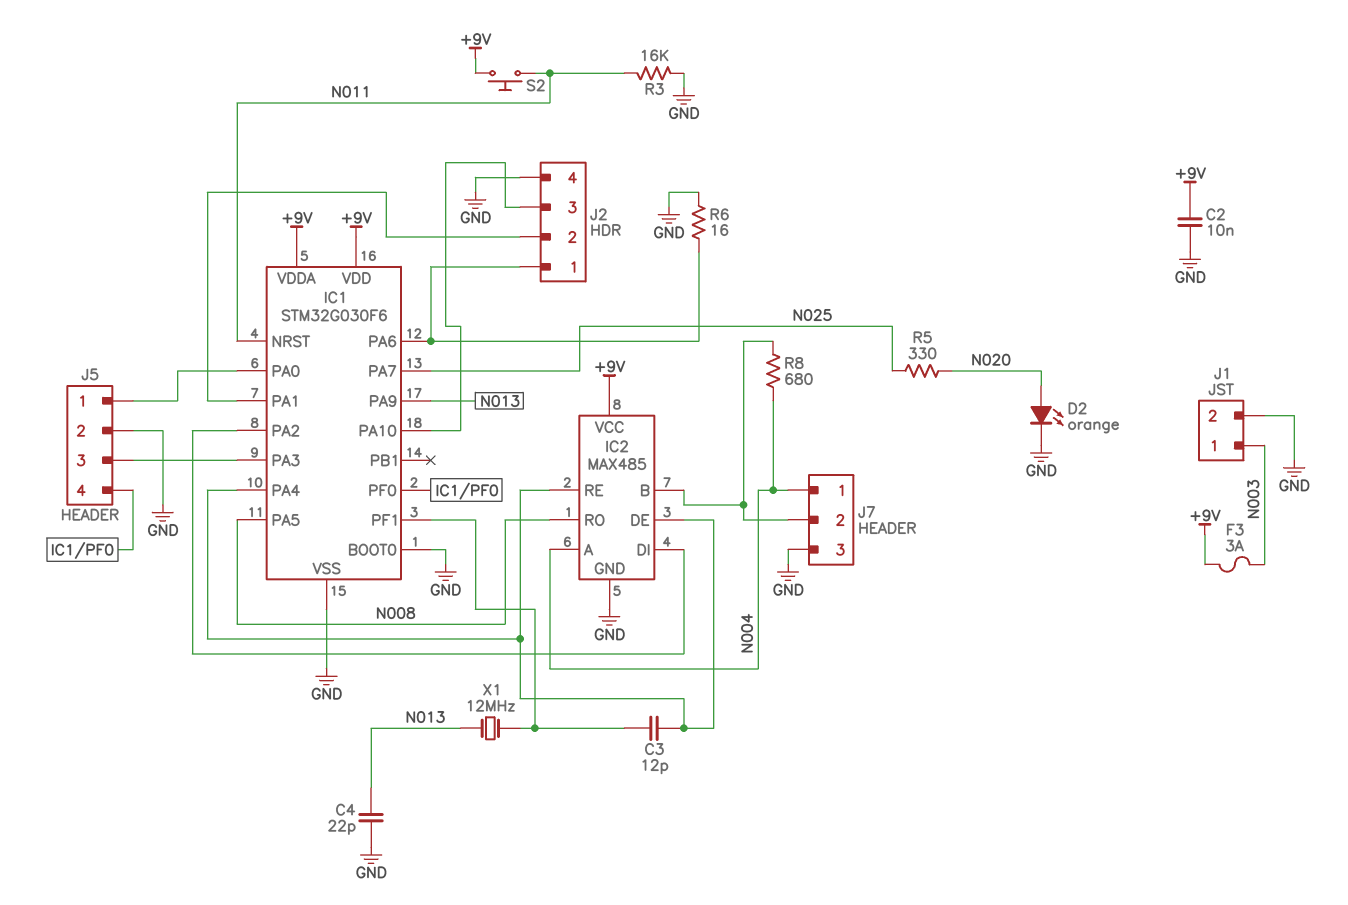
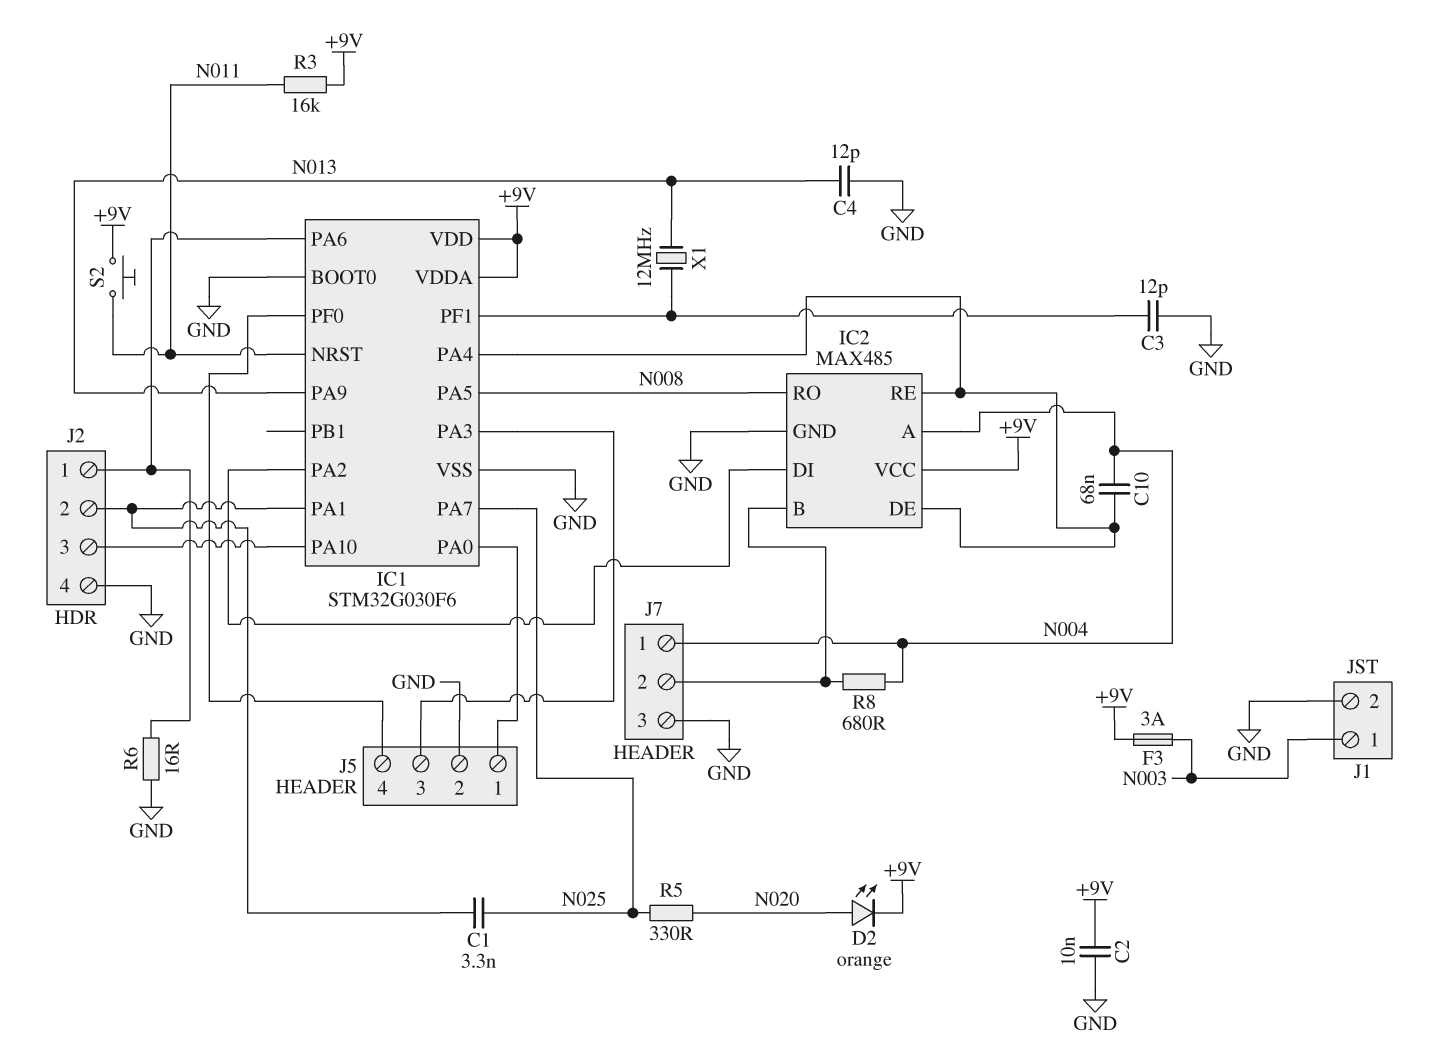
C1: none -> 3.3nF (IC1/PA1, N025)
C3: 12pF (IC1/PA4, IC1/PF1) -> 12pF (GND, IC1/PF1)
C4: 22pF (GND, N013) -> 12pF (GND, N013)
C10: none -> 68nF (IC1/PA4, N004)
D2: LED orange (A N020, K GND) -> LED orange (A N020, K +9V)
R3: 16k (GND, N011) -> 16k (+9V, N011)

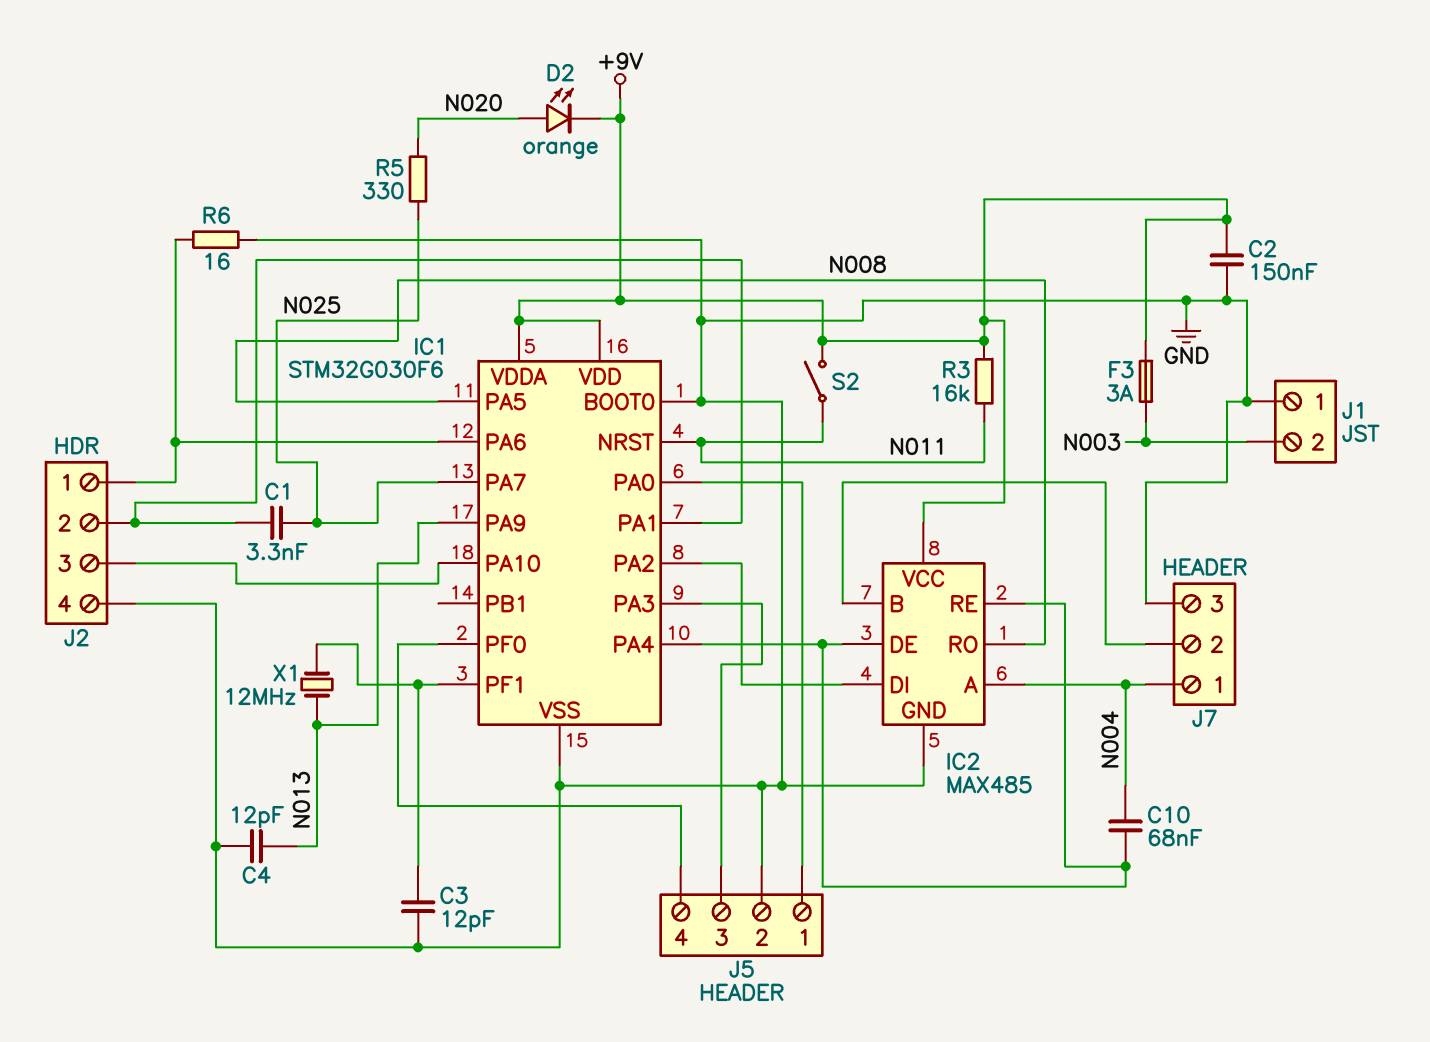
C2: 10nF (+9V, GND) -> 150nF (+9V, GND)
J1 pin 1: N003 -> GND
J1 pin 2: GND -> N003
R8: 680 (IC2/B, N004) -> none
S2: button (+9V, N011) -> switch (+9V, N011)

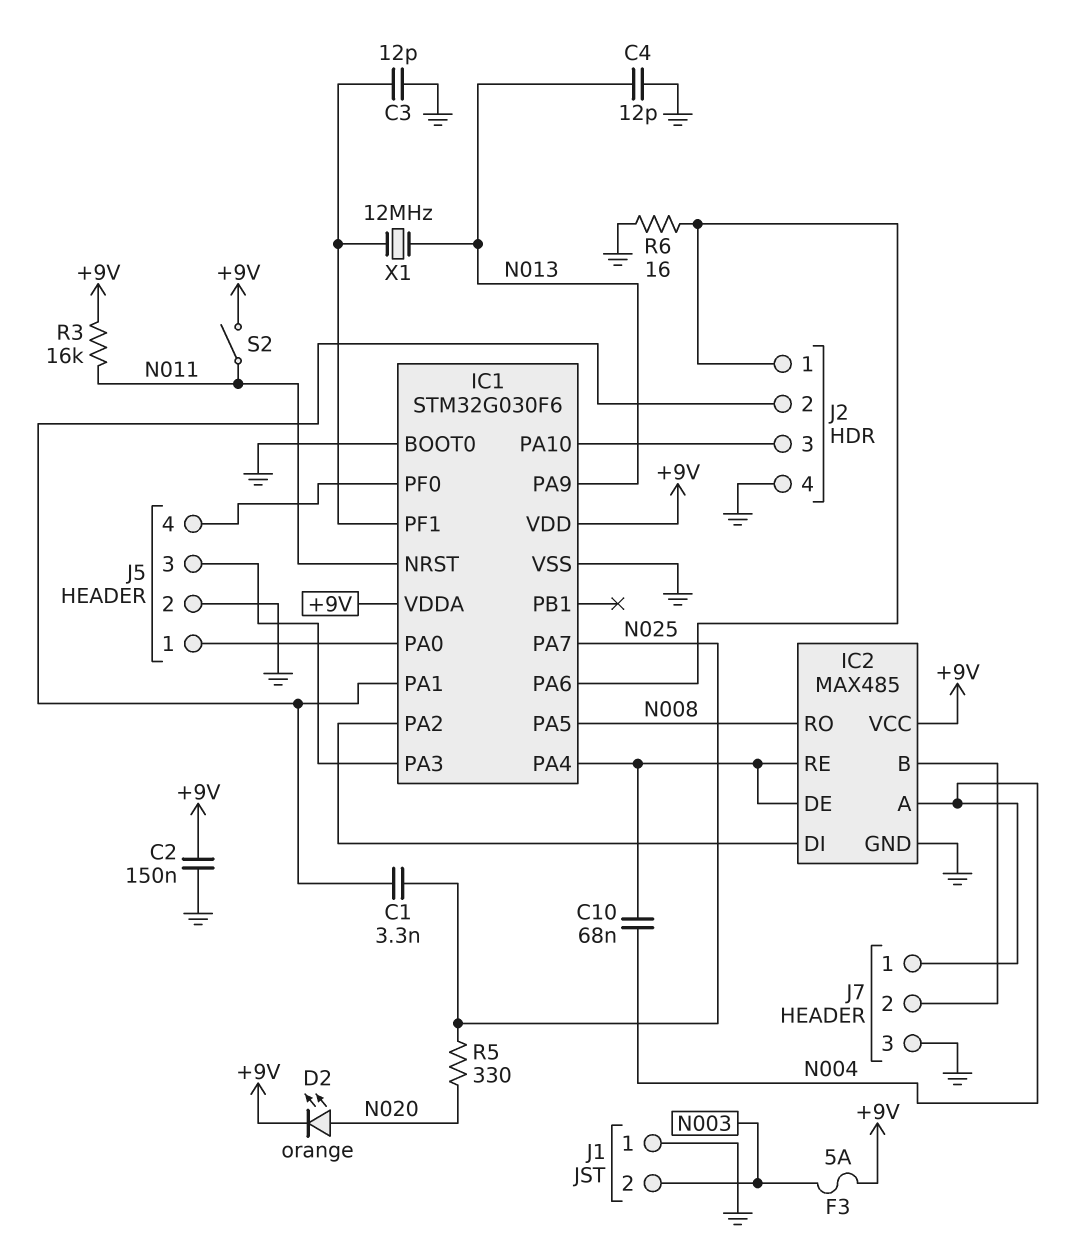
F3: 3A (+9V, N003) -> 5A (+9V, N003)

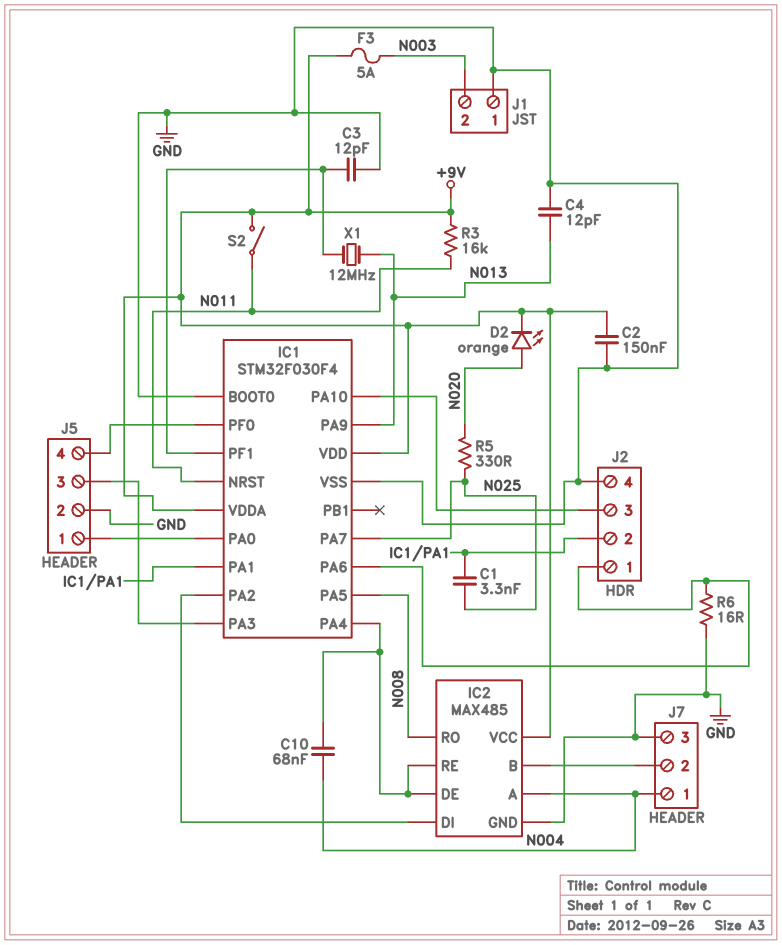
IC1: STM32G030F6 -> STM32F030F4

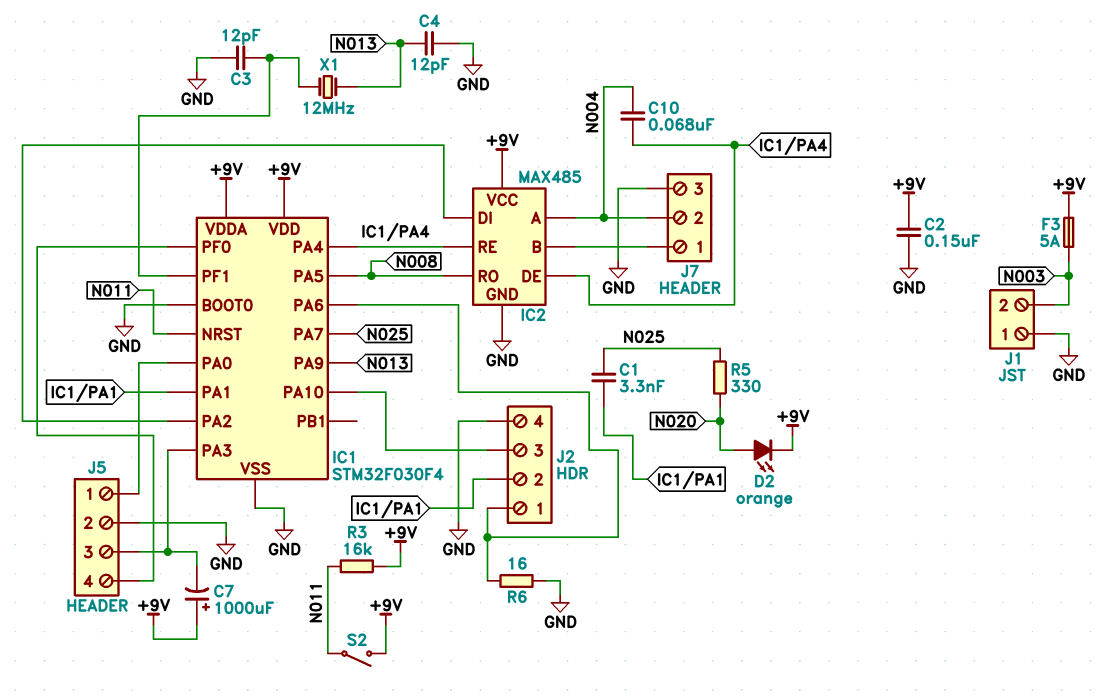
C7: none -> 1000uF (plus +9V, minus IC1/PA3)
J7 pin 1: N004 -> IC2/B
J7 pin 2: IC2/B -> N004

